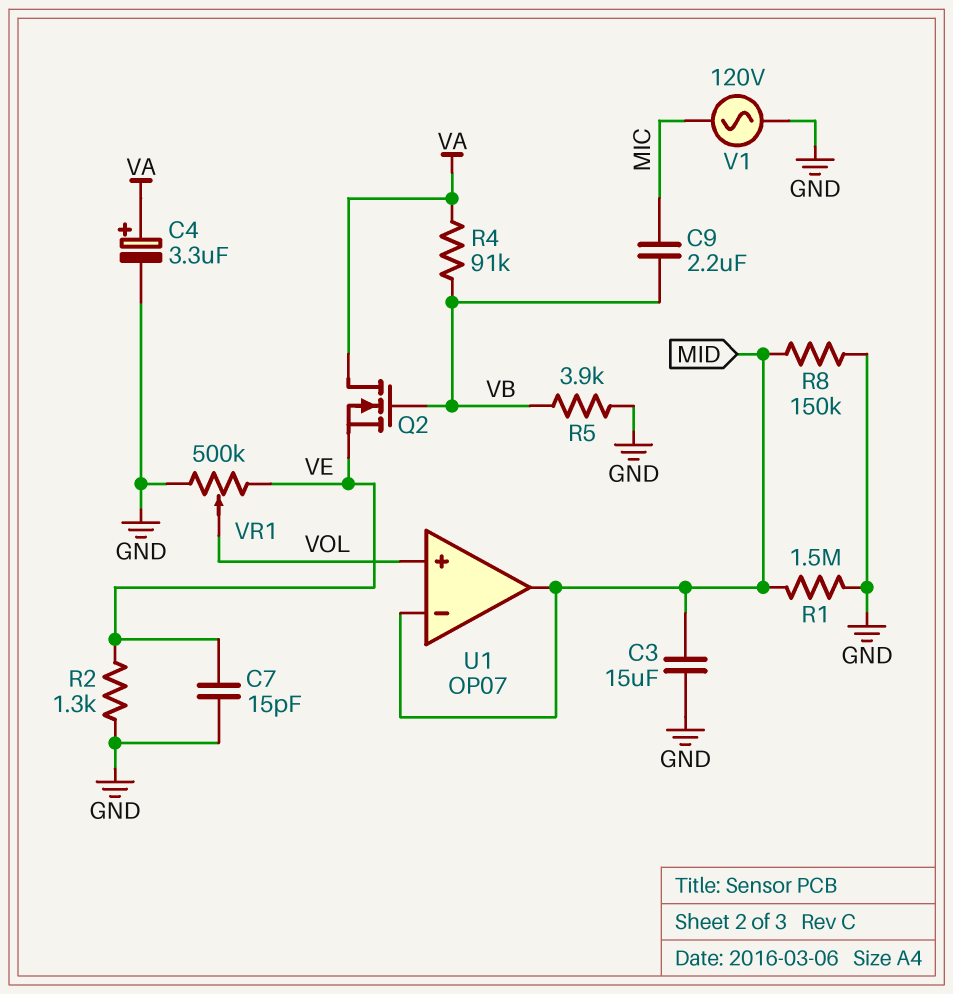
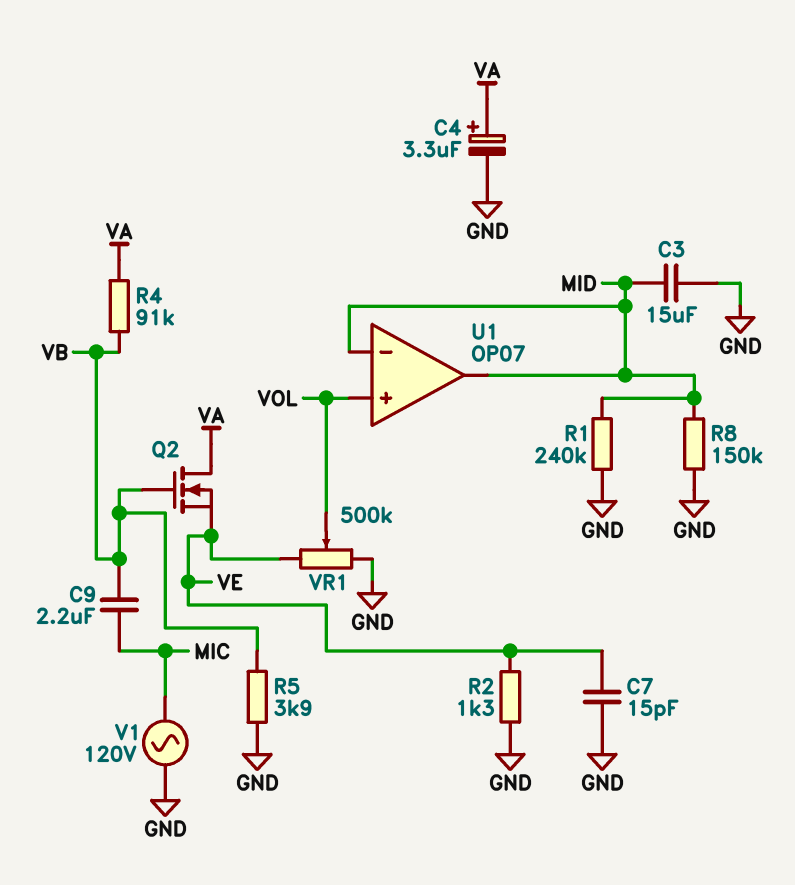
R1: 1.5M (GND, MID) -> 240k (GND, MID)

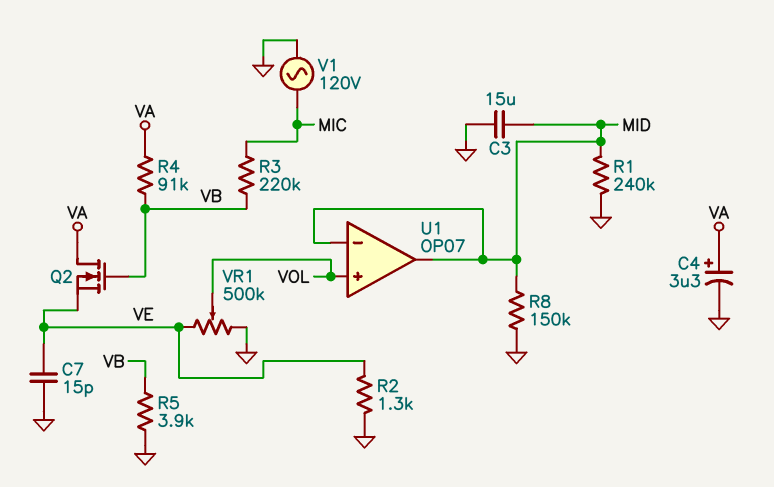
C9: 2.2uF (MIC, VB) -> none
R3: none -> 220k (MIC, VB)

